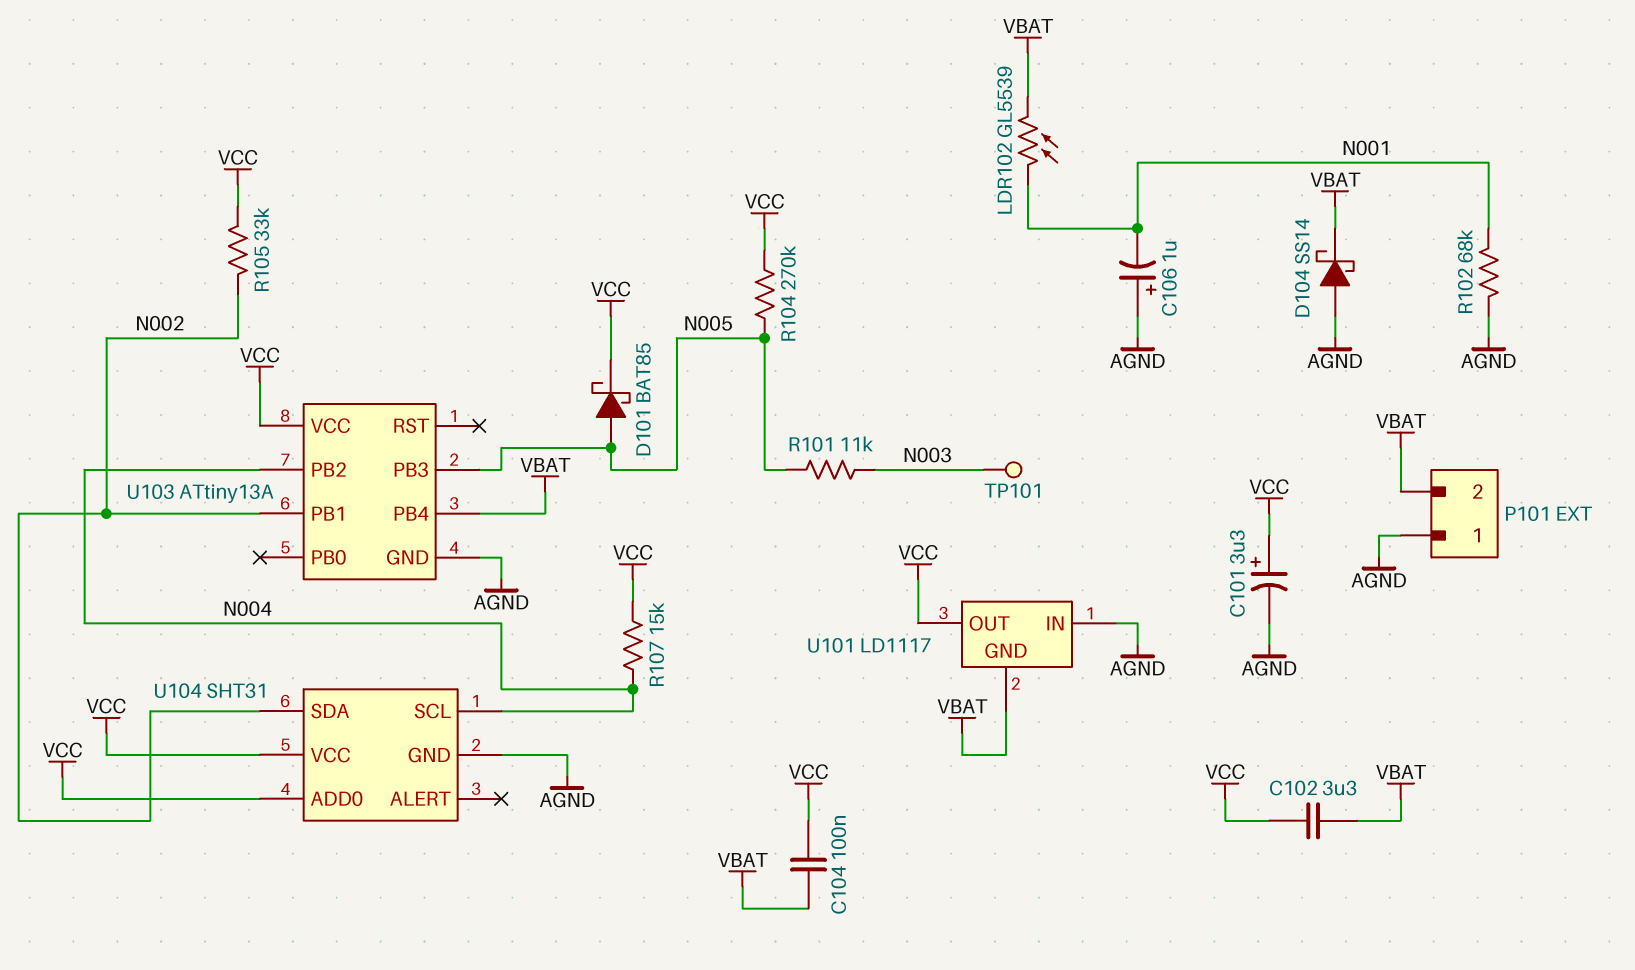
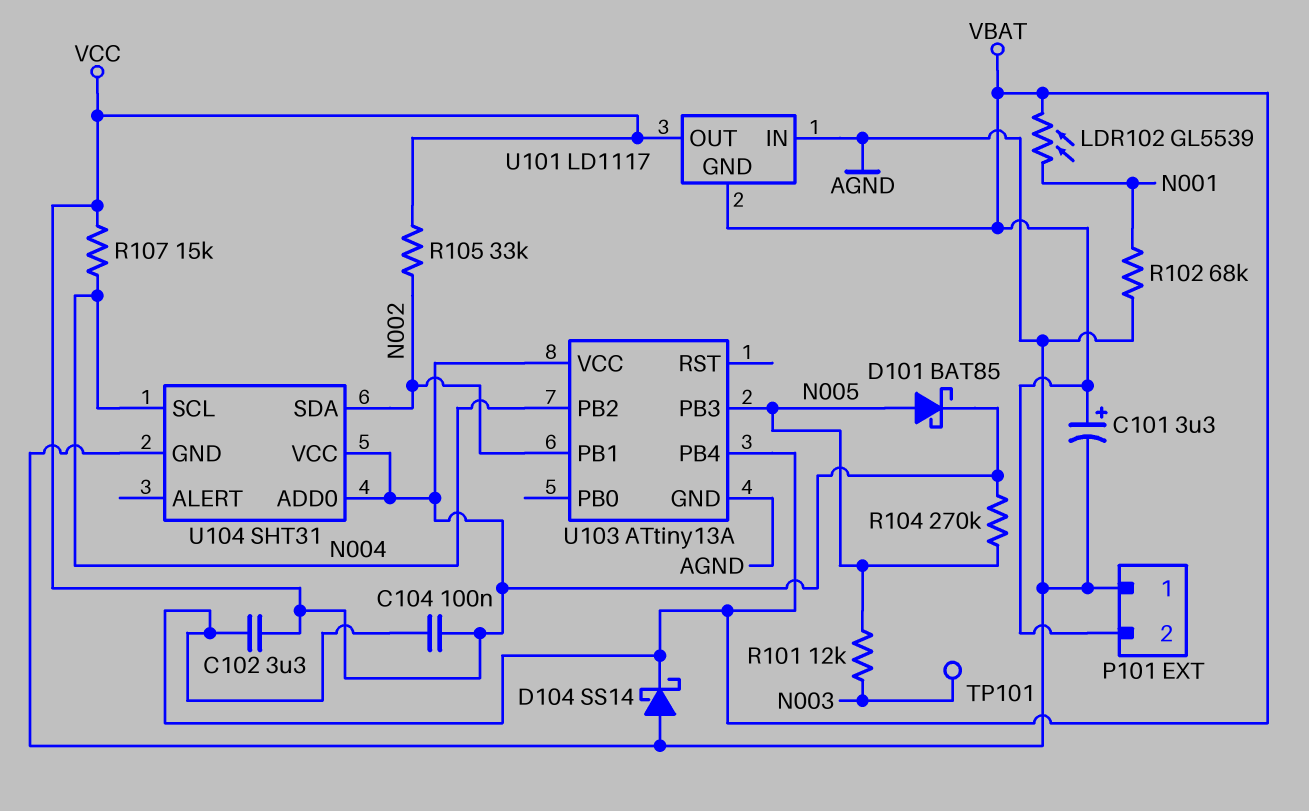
C101: 3.3uF (plus VCC, minus AGND) -> 3.3uF (plus VBAT, minus AGND)
C106: 1uF (plus AGND, minus N001) -> none
R101: 11k (N003, N005) -> 12k (N003, N005)

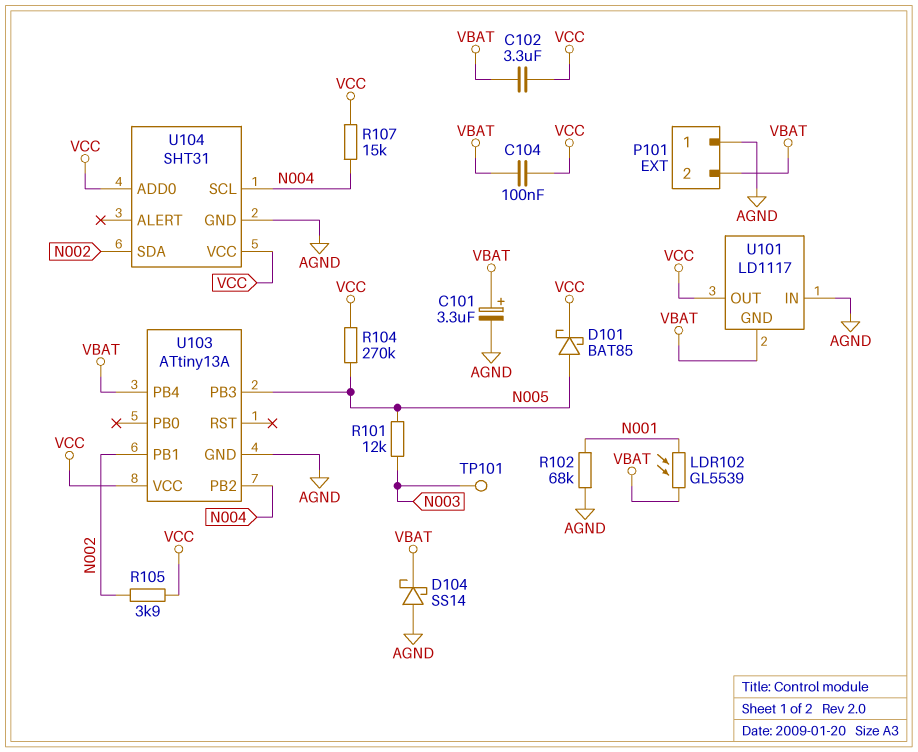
R105: 33k (N002, VCC) -> 3.9k (N002, VCC)

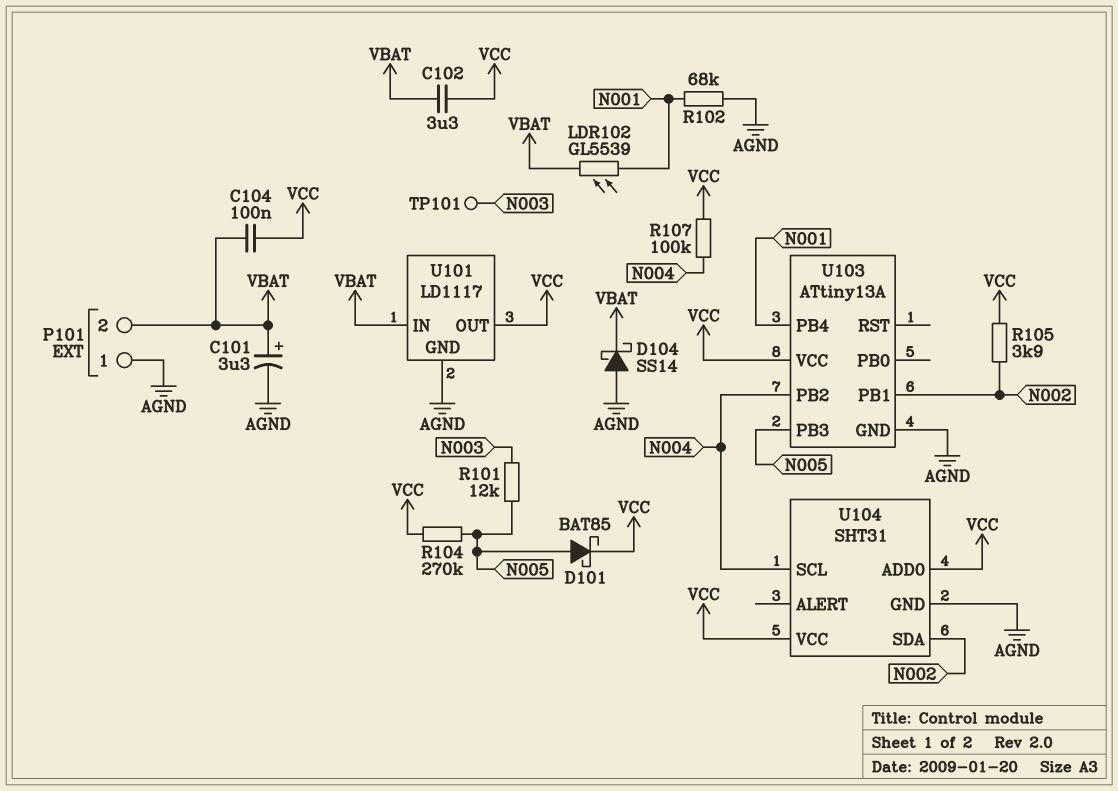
R107: 15k (N004, VCC) -> 100k (N004, VCC)
U101 pin GND: VBAT -> AGND
U101 pin IN: AGND -> VBAT
U103 pin PB4: VBAT -> N001

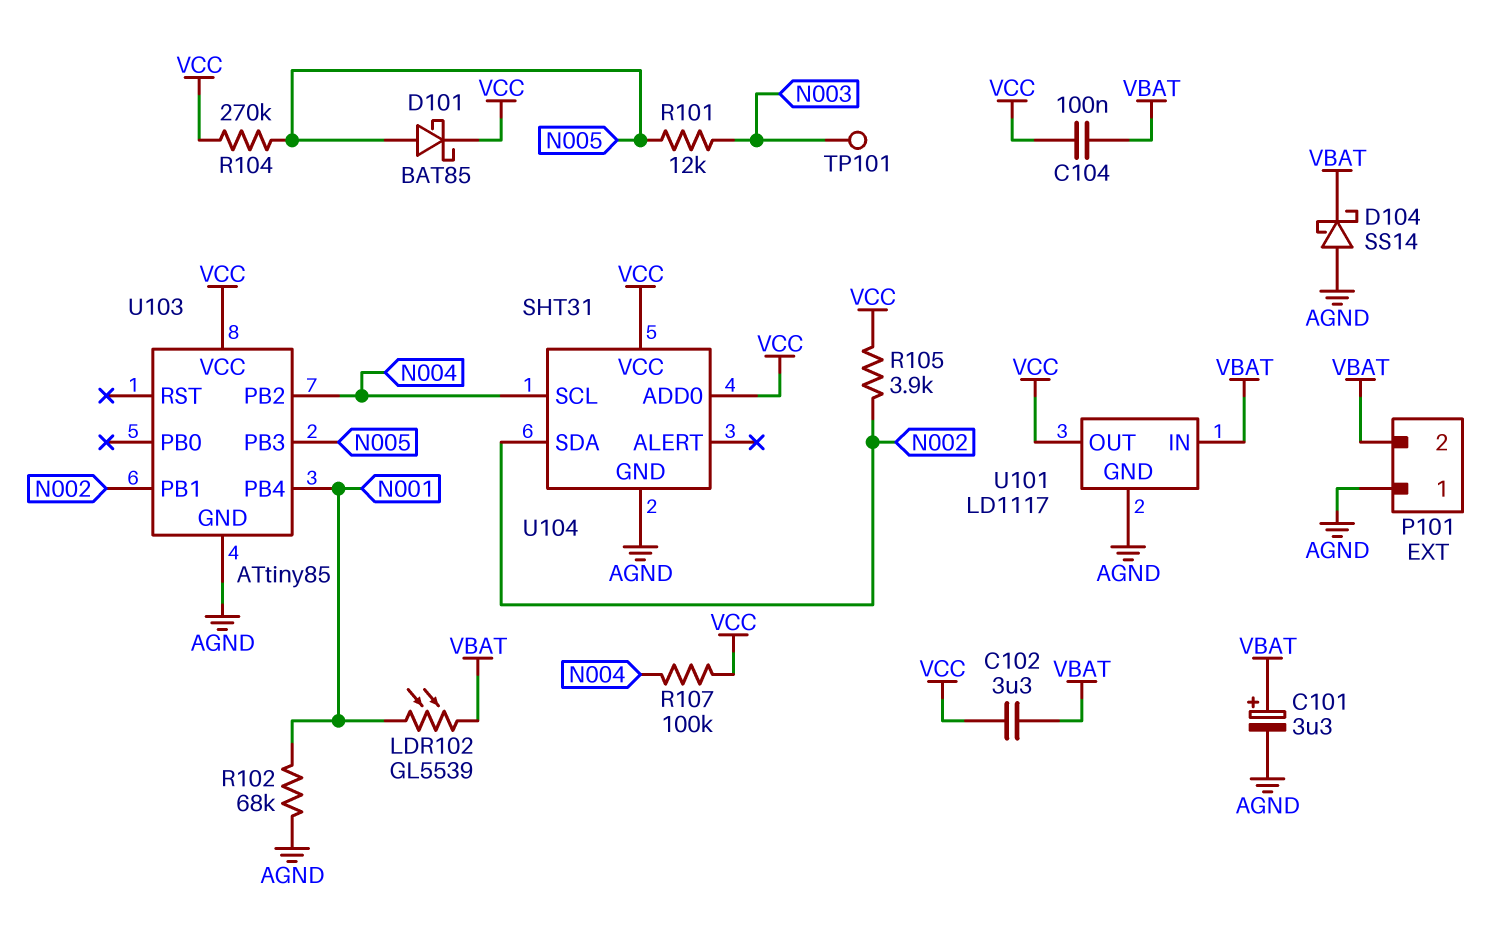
U103: ATtiny13A -> ATtiny85

